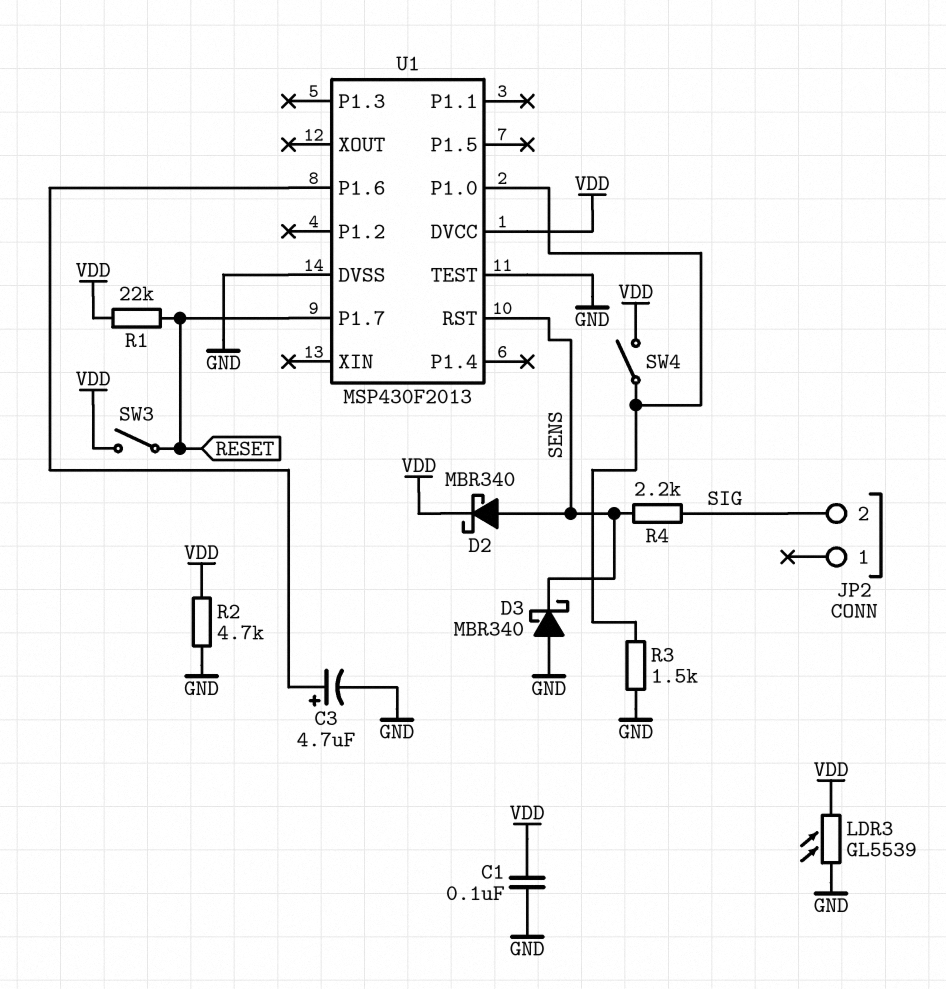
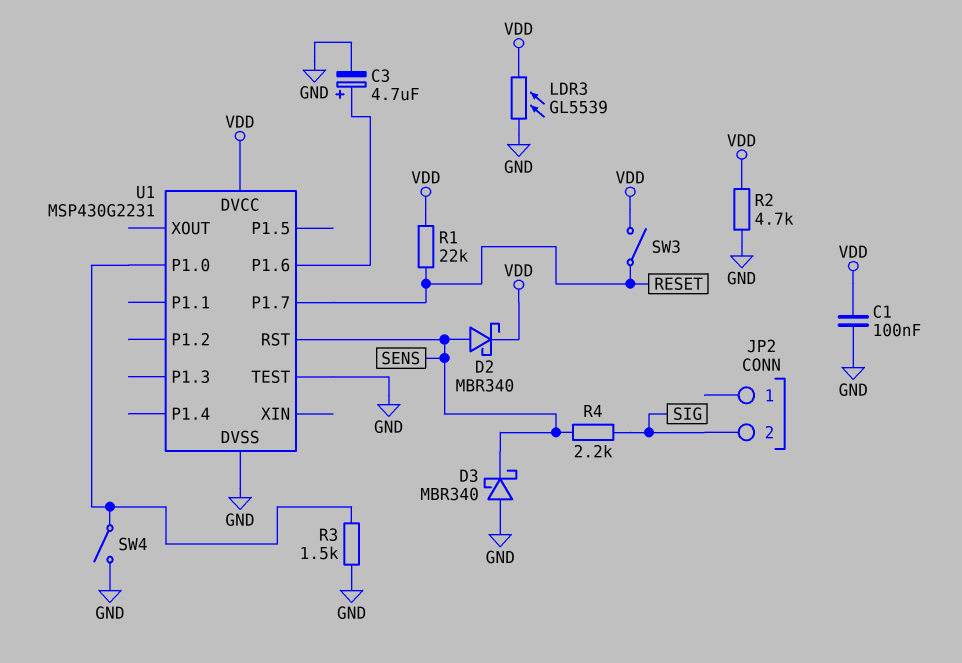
SW4: switch (U1/P1.0, VDD) -> switch (GND, U1/P1.0)
U1: MSP430F2013 -> MSP430G2231

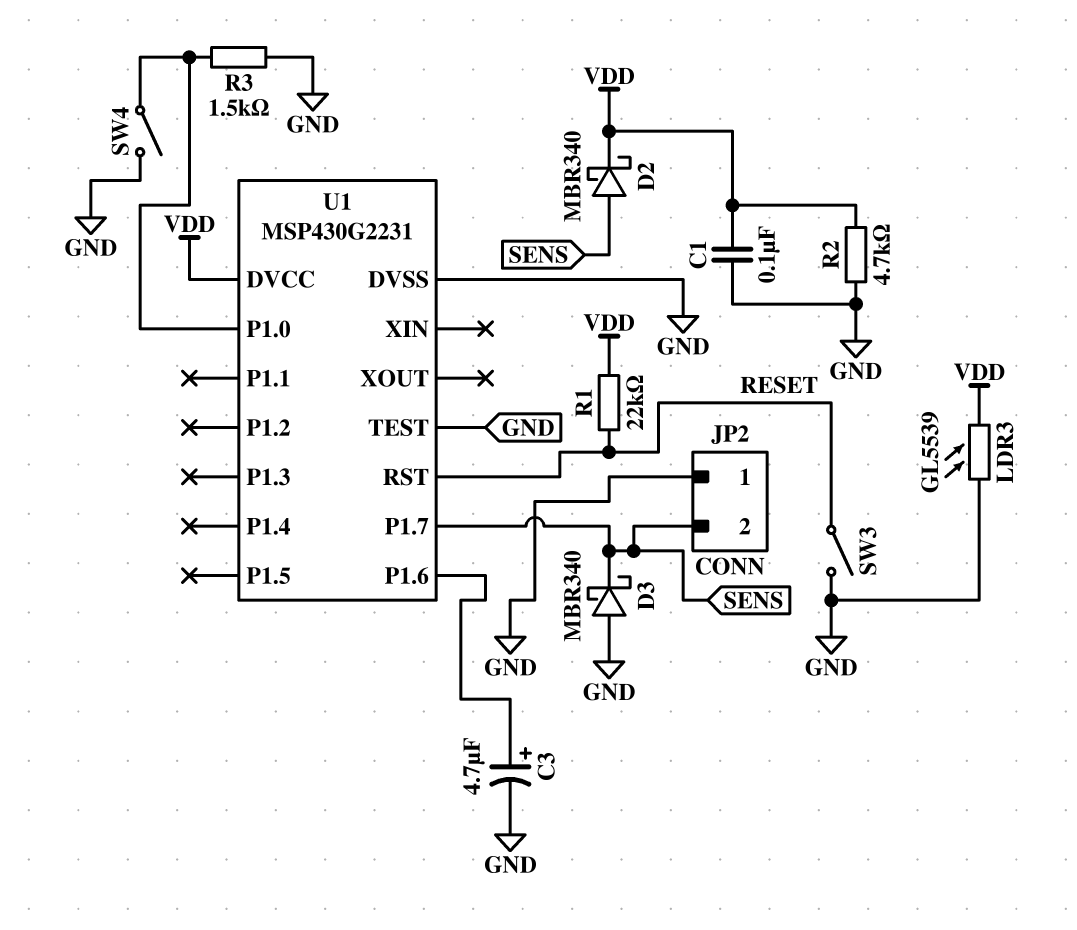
JP2 pin 1: none -> GND
JP2 pin 2: SIG -> SENS
R4: 2.2k (SENS, SIG) -> none
SW3: switch (RESET, VDD) -> switch (GND, RESET)
U1 pin P1.7: RESET -> SENS
U1 pin RST: SENS -> RESET

